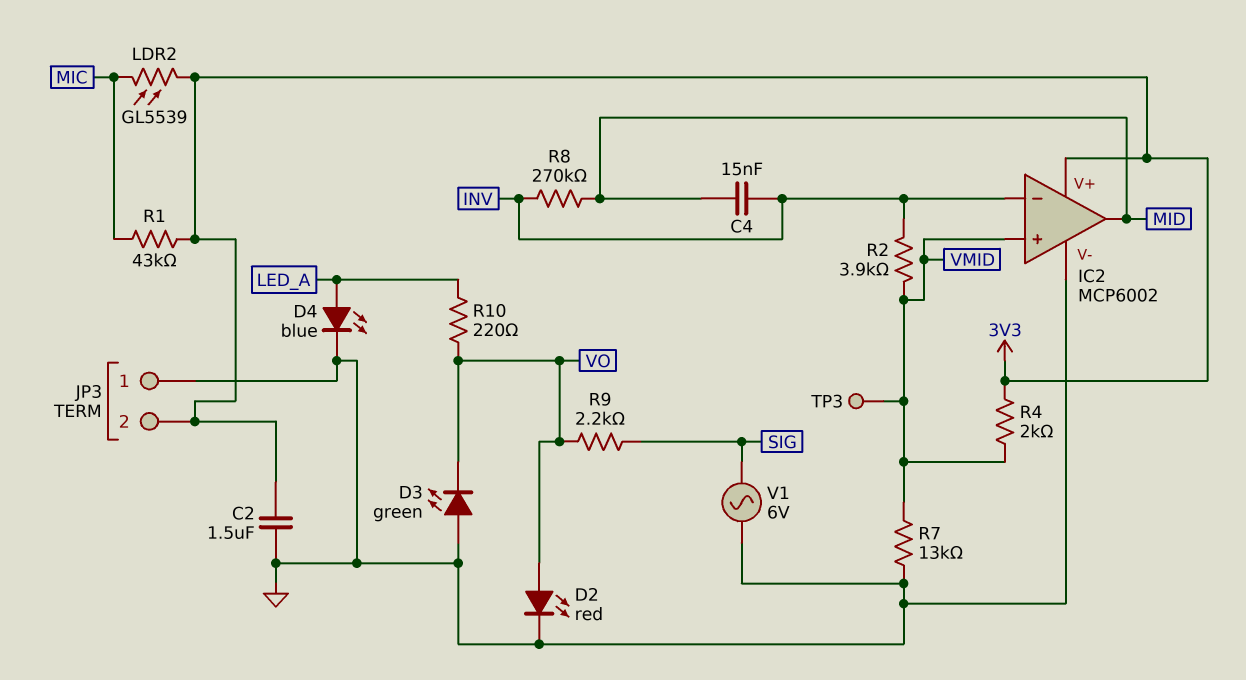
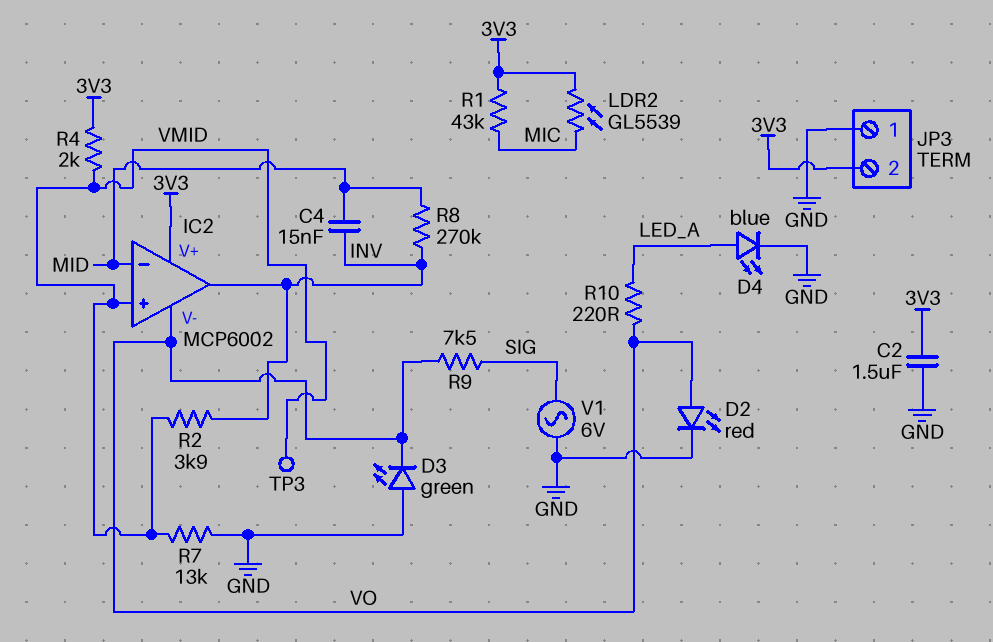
IC2 pin V-: GND -> VO
IC2 pin in-: INV -> MID
IC2 pin out: MID -> INV
R9: 2.2k (SIG, VO) -> 7.5k (SIG, VO)

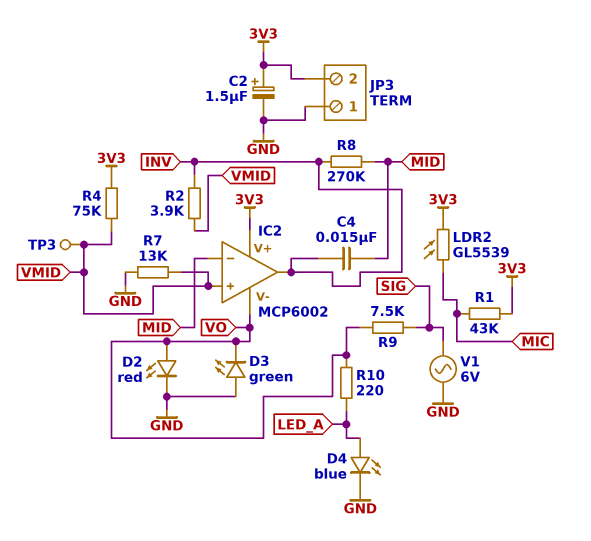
C2: 1.5uF (3V3, GND) -> 1.5uF (plus 3V3, minus GND)
R4: 2k (3V3, VMID) -> 75k (3V3, VMID)

